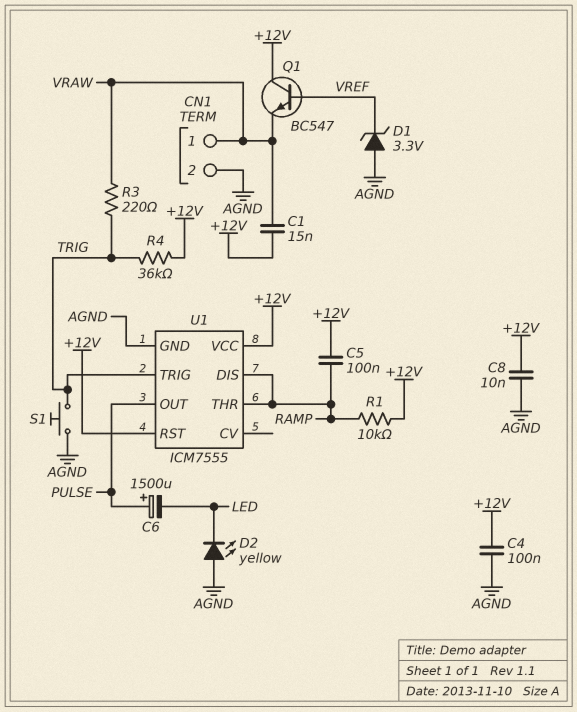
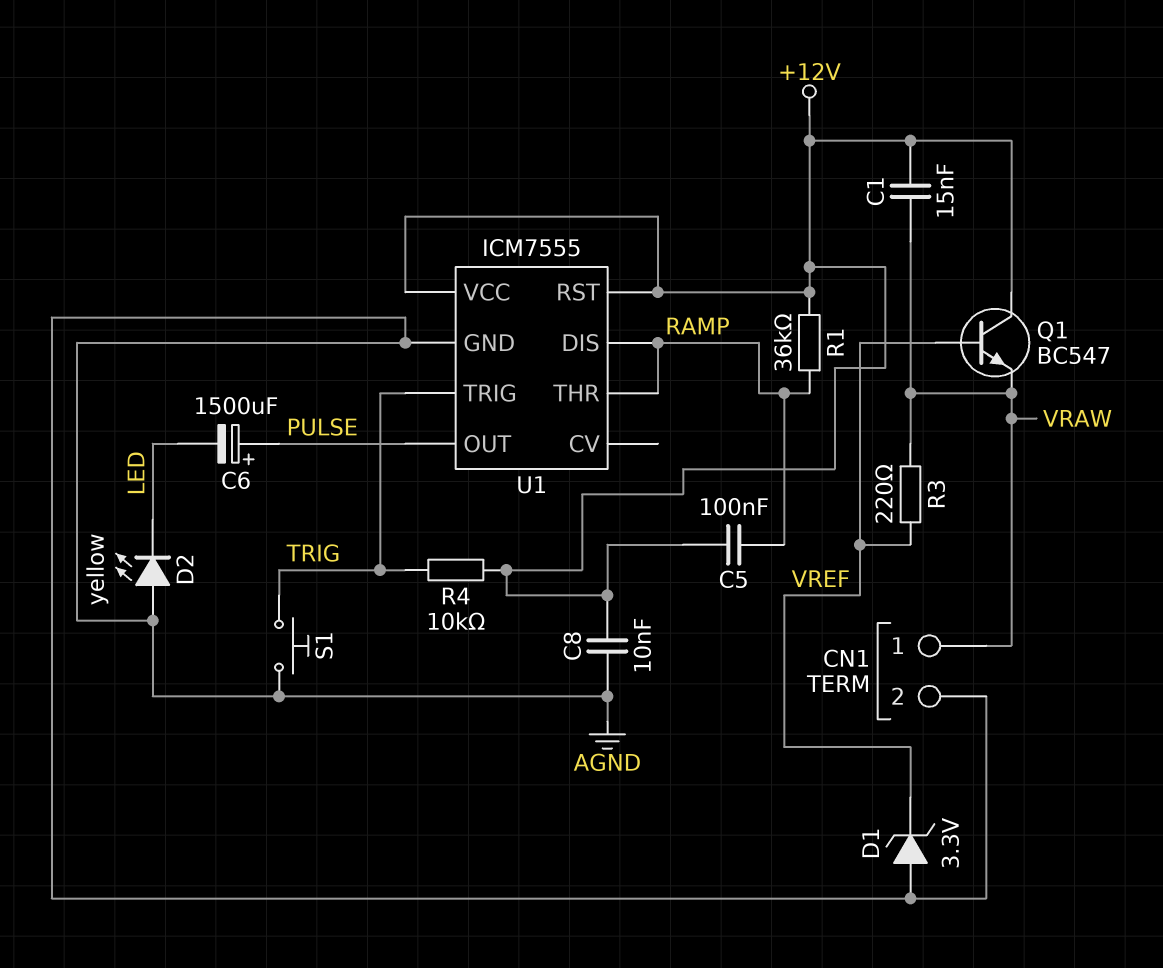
C4: 100nF (+12V, AGND) -> none
R1: 10k (+12V, RAMP) -> 36k (+12V, RAMP)
R3: 220 (TRIG, VRAW) -> 220 (VRAW, VREF)
R4: 36k (+12V, TRIG) -> 10k (+12V, TRIG)

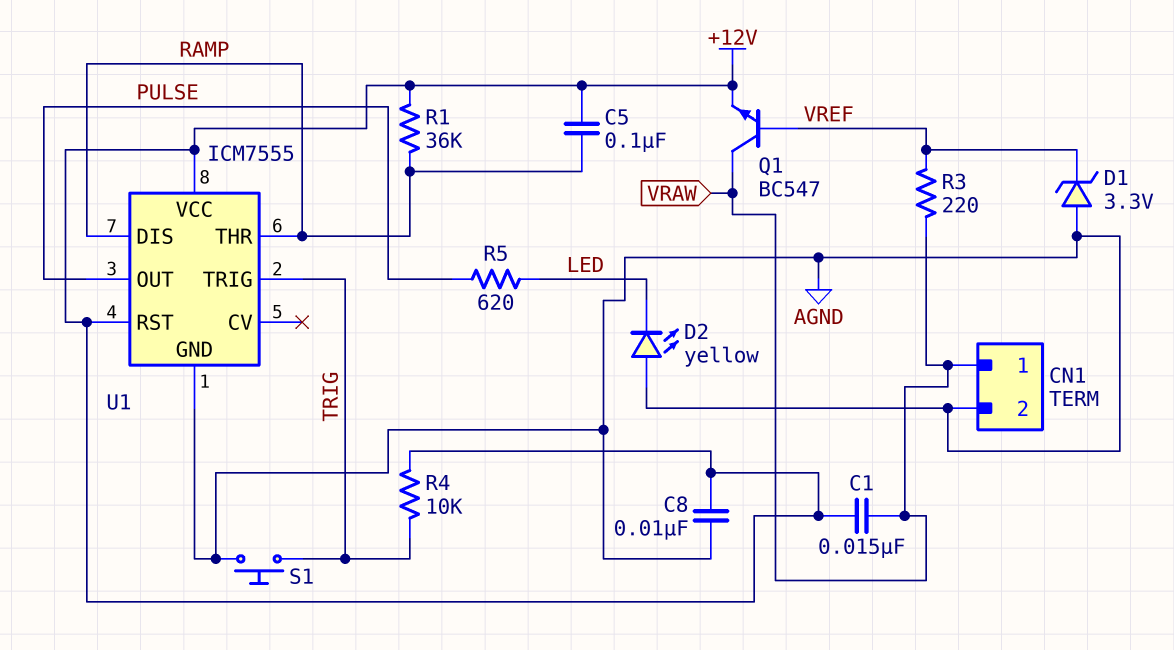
C6: 1500uF (plus PULSE, minus LED) -> none
Q1: NPN BC547 (B VREF, C +12V, E VRAW) -> NPN BC547 (B VREF, C VRAW, E +12V)
R5: none -> 620 (LED, PULSE)

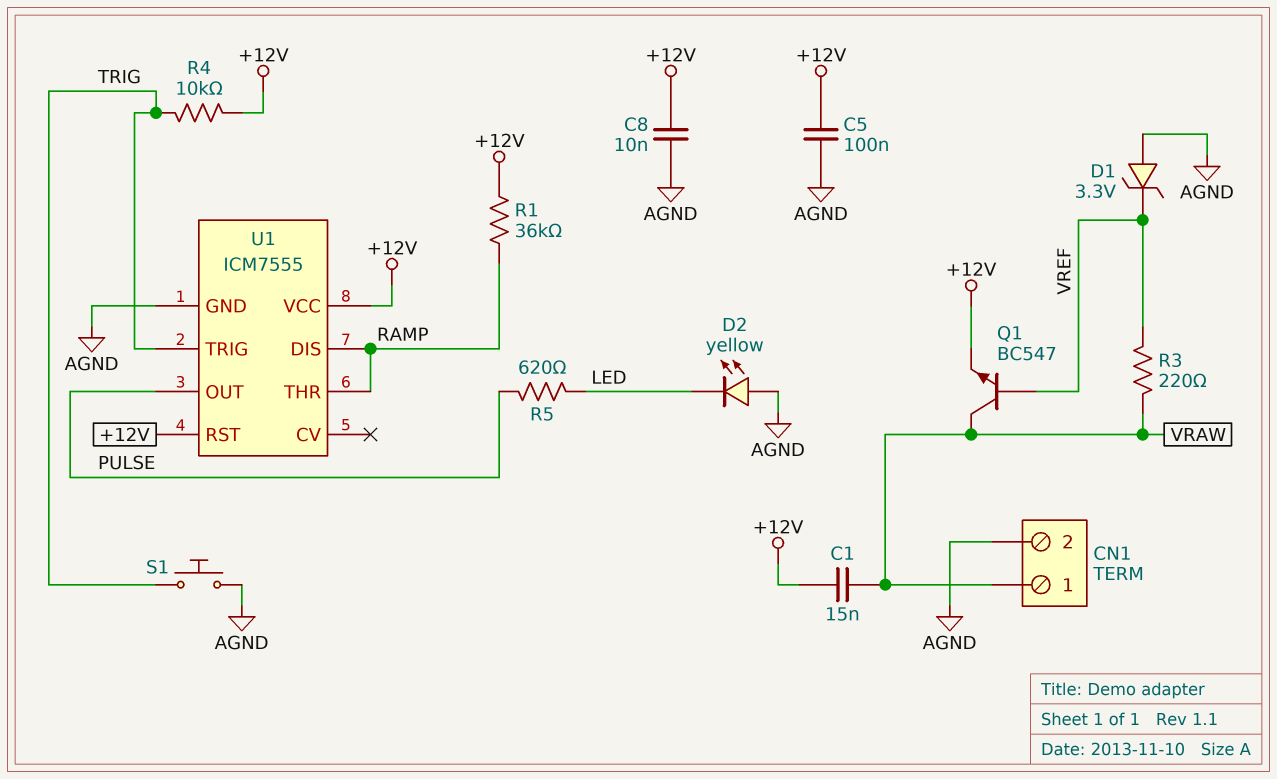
C5: 100nF (+12V, RAMP) -> 100nF (+12V, AGND)

